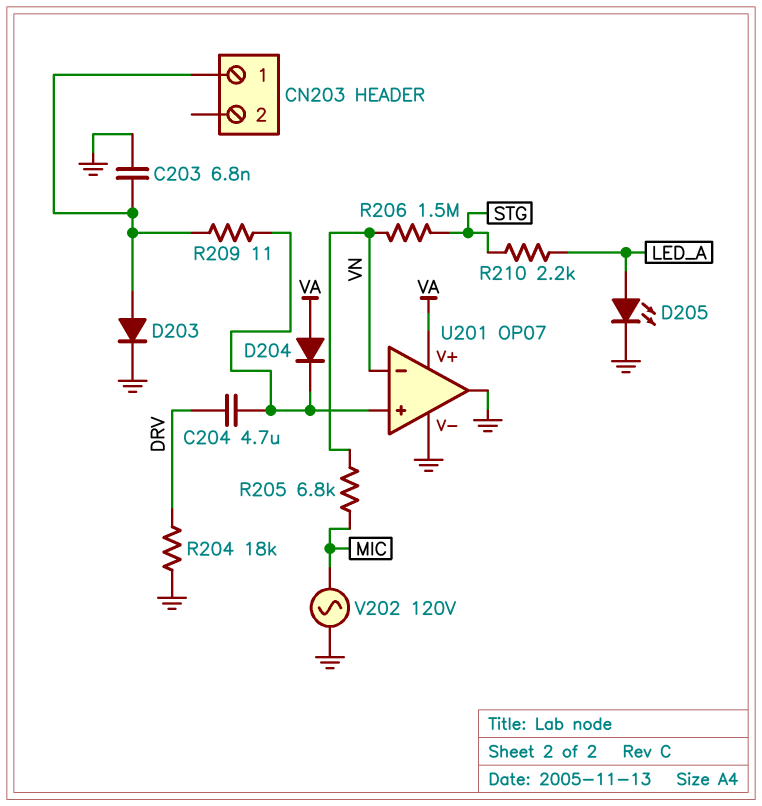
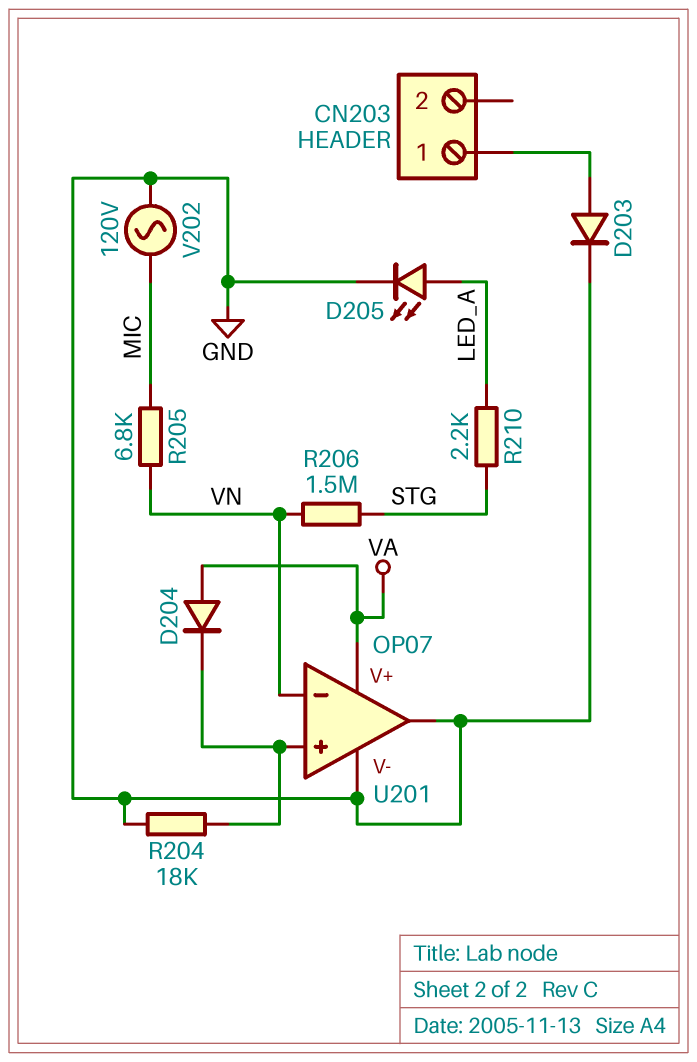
C203: 6.8nF (CN203/1, GND) -> none
C204: 4.7uF (DRV, U201/in+) -> none
R204: 18k (DRV, GND) -> 18k (GND, U201/in+)
R209: 11 (CN203/1, U201/in+) -> none

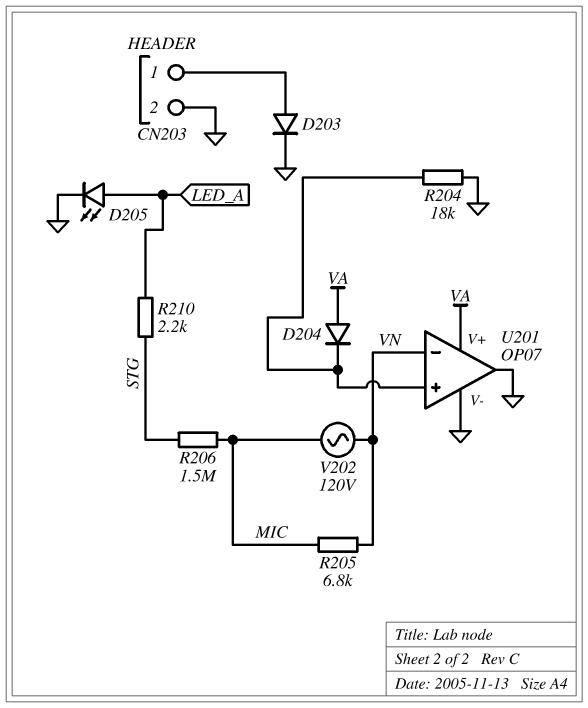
CN203 pin 2: none -> GND
R206: 1.5M (STG, VN) -> 1.5M (MIC, STG)
V202: AC 120V (GND, MIC) -> AC 120V (MIC, VN)

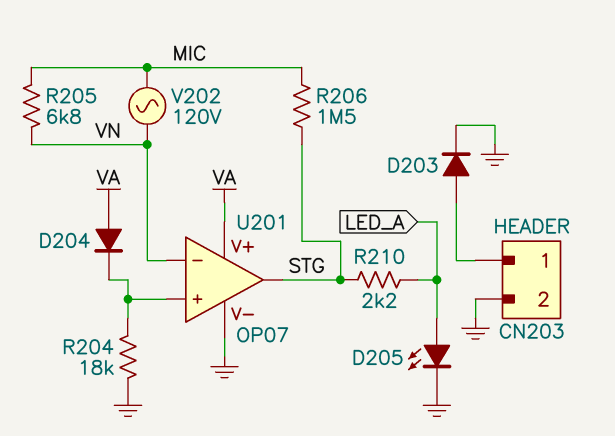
U201 pin out: GND -> STG

